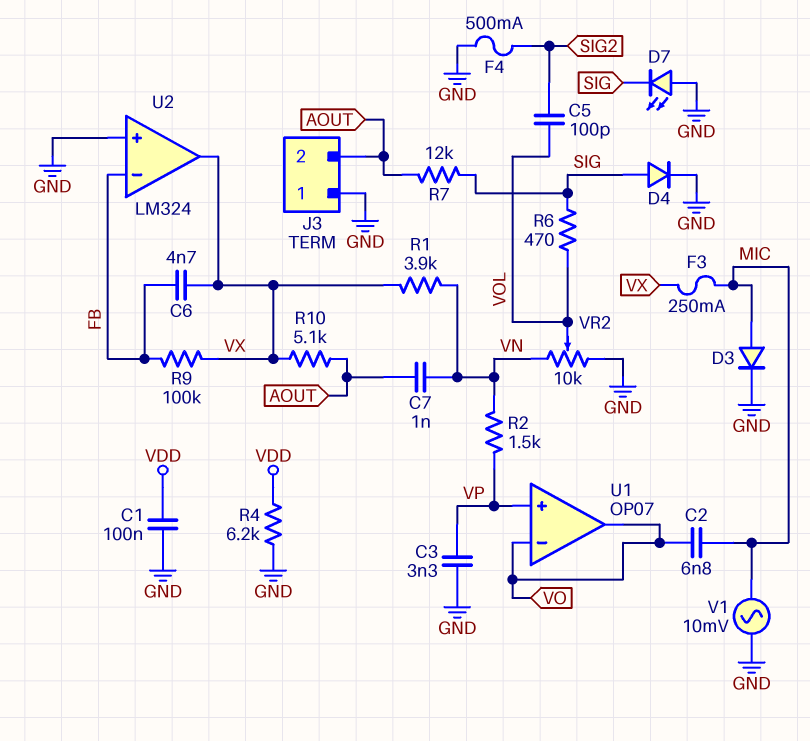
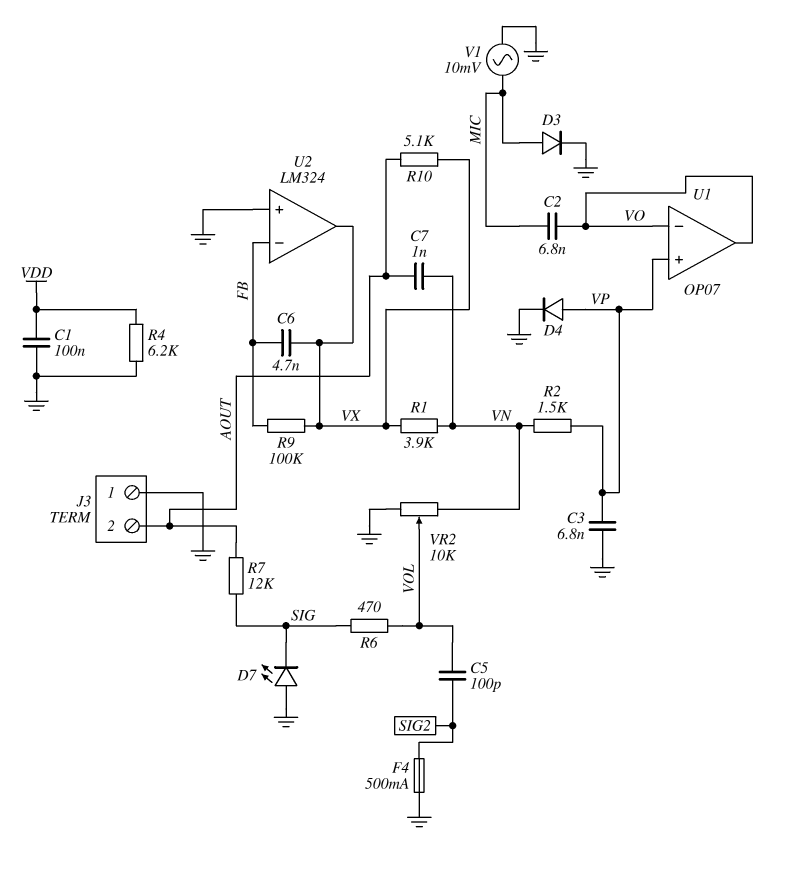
C3: 3.3nF (GND, VP) -> 6.8nF (GND, VP)
D4: diode (A SIG, K GND) -> diode (A VP, K GND)
F3: 250mA (MIC, VX) -> none

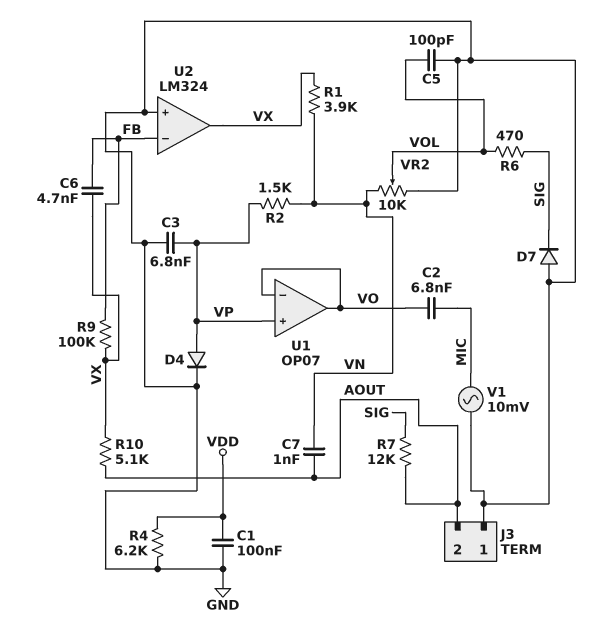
C5: 100pF (SIG2, VOL) -> 100pF (GND, VOL)
D3: diode (A MIC, K GND) -> none
D7: LED (A GND, K SIG) -> diode (A GND, K SIG)
F4: 500mA (GND, SIG2) -> none

